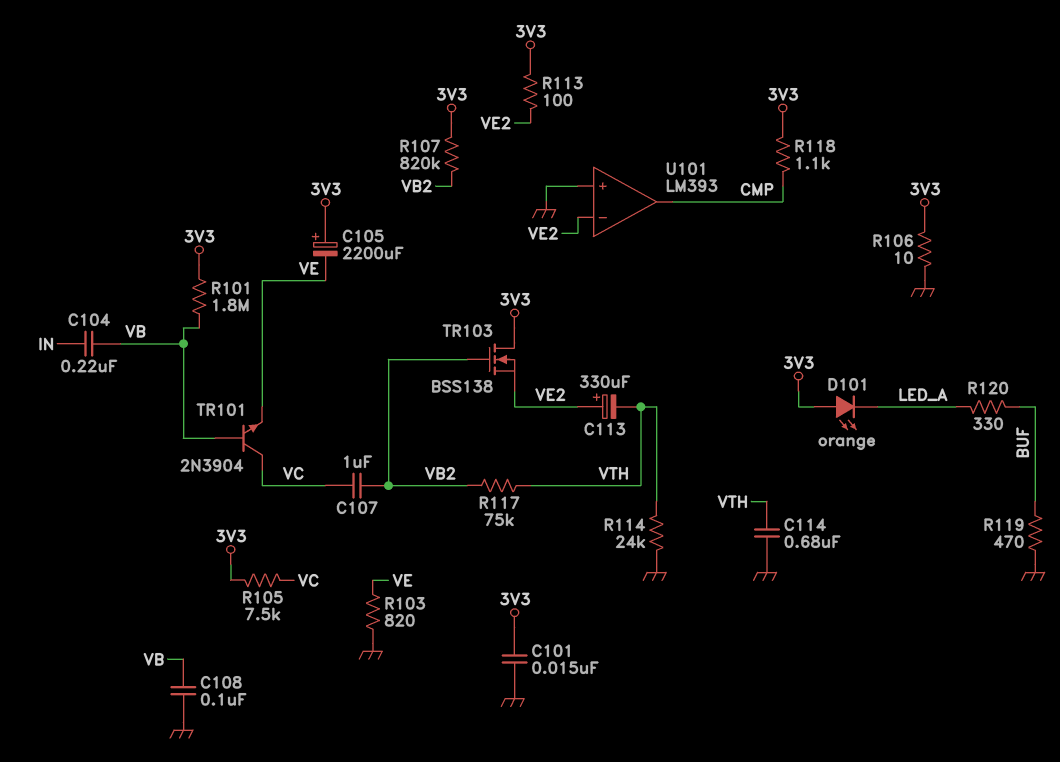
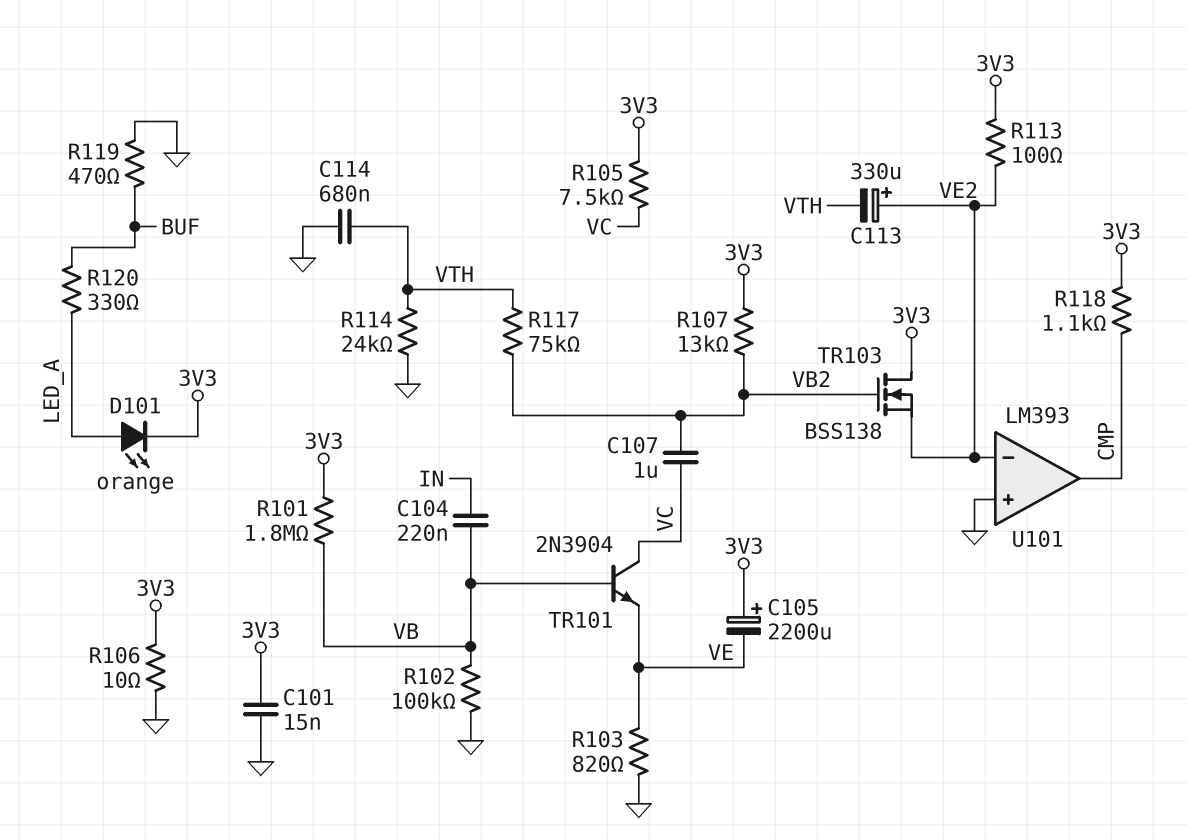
C108: 100nF (GND, VB) -> none
D101: LED orange (A 3V3, K LED_A) -> LED orange (A LED_A, K 3V3)
R102: none -> 100k (GND, VB)
R107: 820k (3V3, VB2) -> 13k (3V3, VB2)

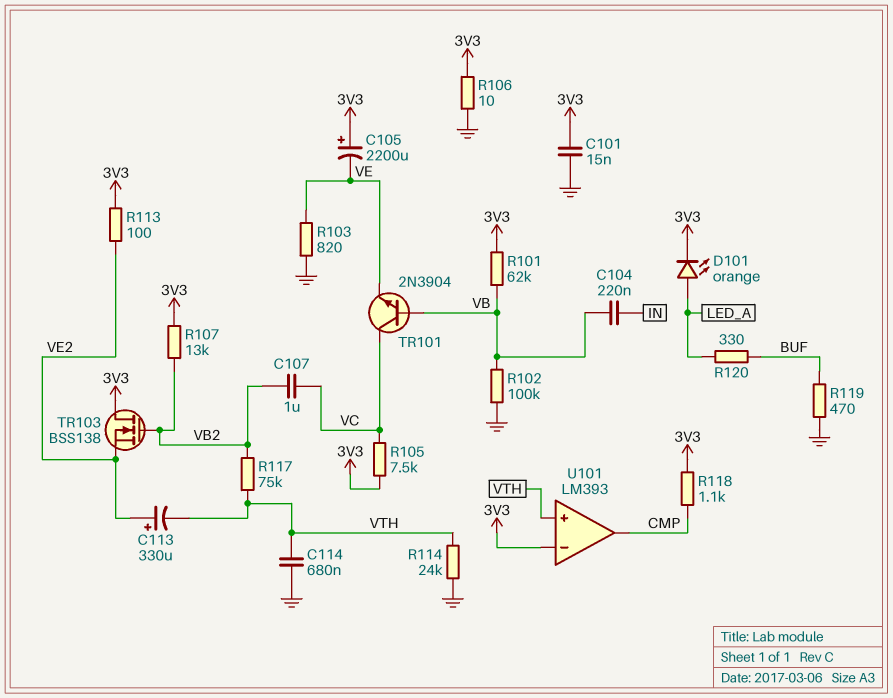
R101: 1.8M (3V3, VB) -> 62k (3V3, VB)
U101 pin in+: GND -> VTH
U101 pin in-: VE2 -> 3V3

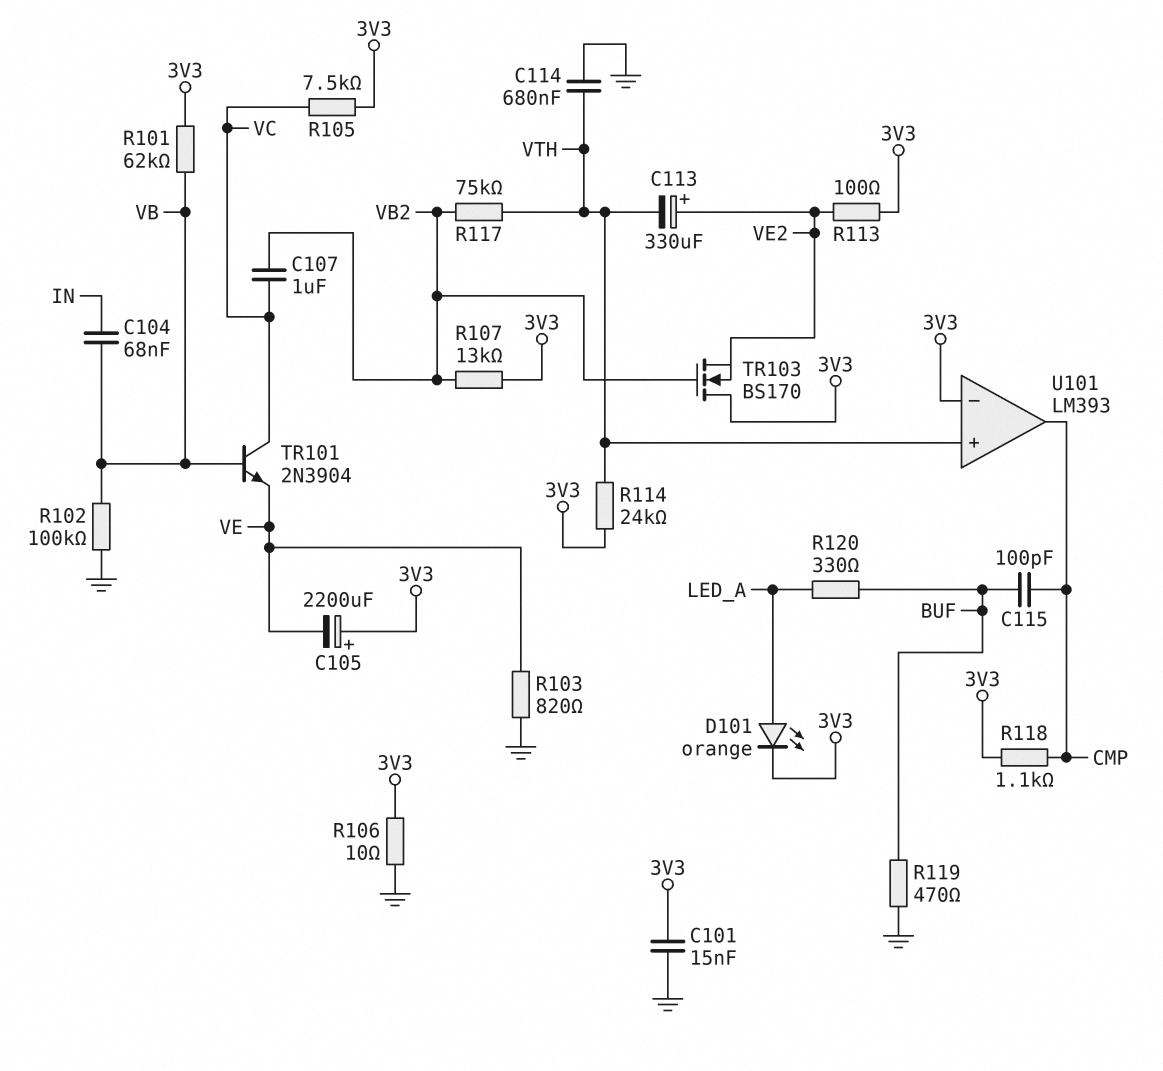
C104: 220nF (IN, VB) -> 68nF (IN, VB)
C115: none -> 100pF (BUF, CMP)
R114: 24k (GND, VTH) -> 24k (3V3, VTH)
TR103: NMOS BSS138 (G VB2, D 3V3, S VE2) -> NMOS BS170 (G VB2, D 3V3, S VE2)

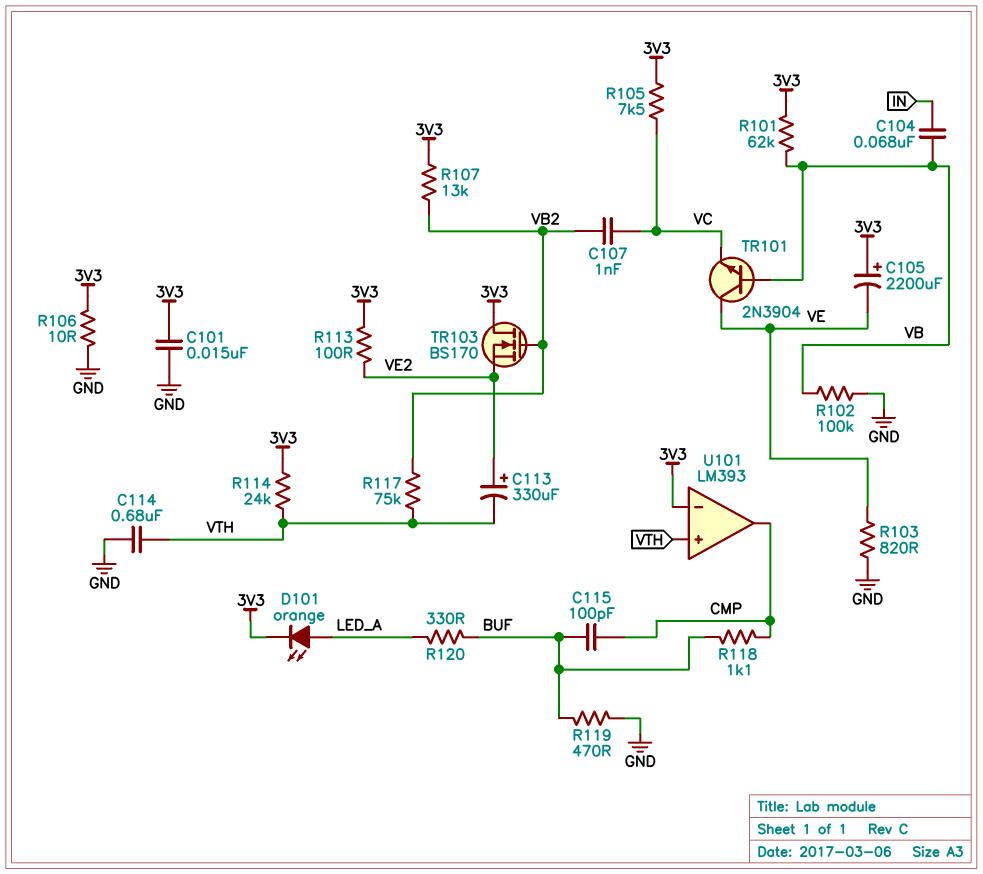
C107: 1uF (VB2, VC) -> 1nF (VB2, VC)
R118: 1.1k (3V3, CMP) -> 1.1k (BUF, CMP)
TR101: NPN 2N3904 (B VB, C VC, E VE) -> NPN 2N3904 (B VB, C VE, E VC)

